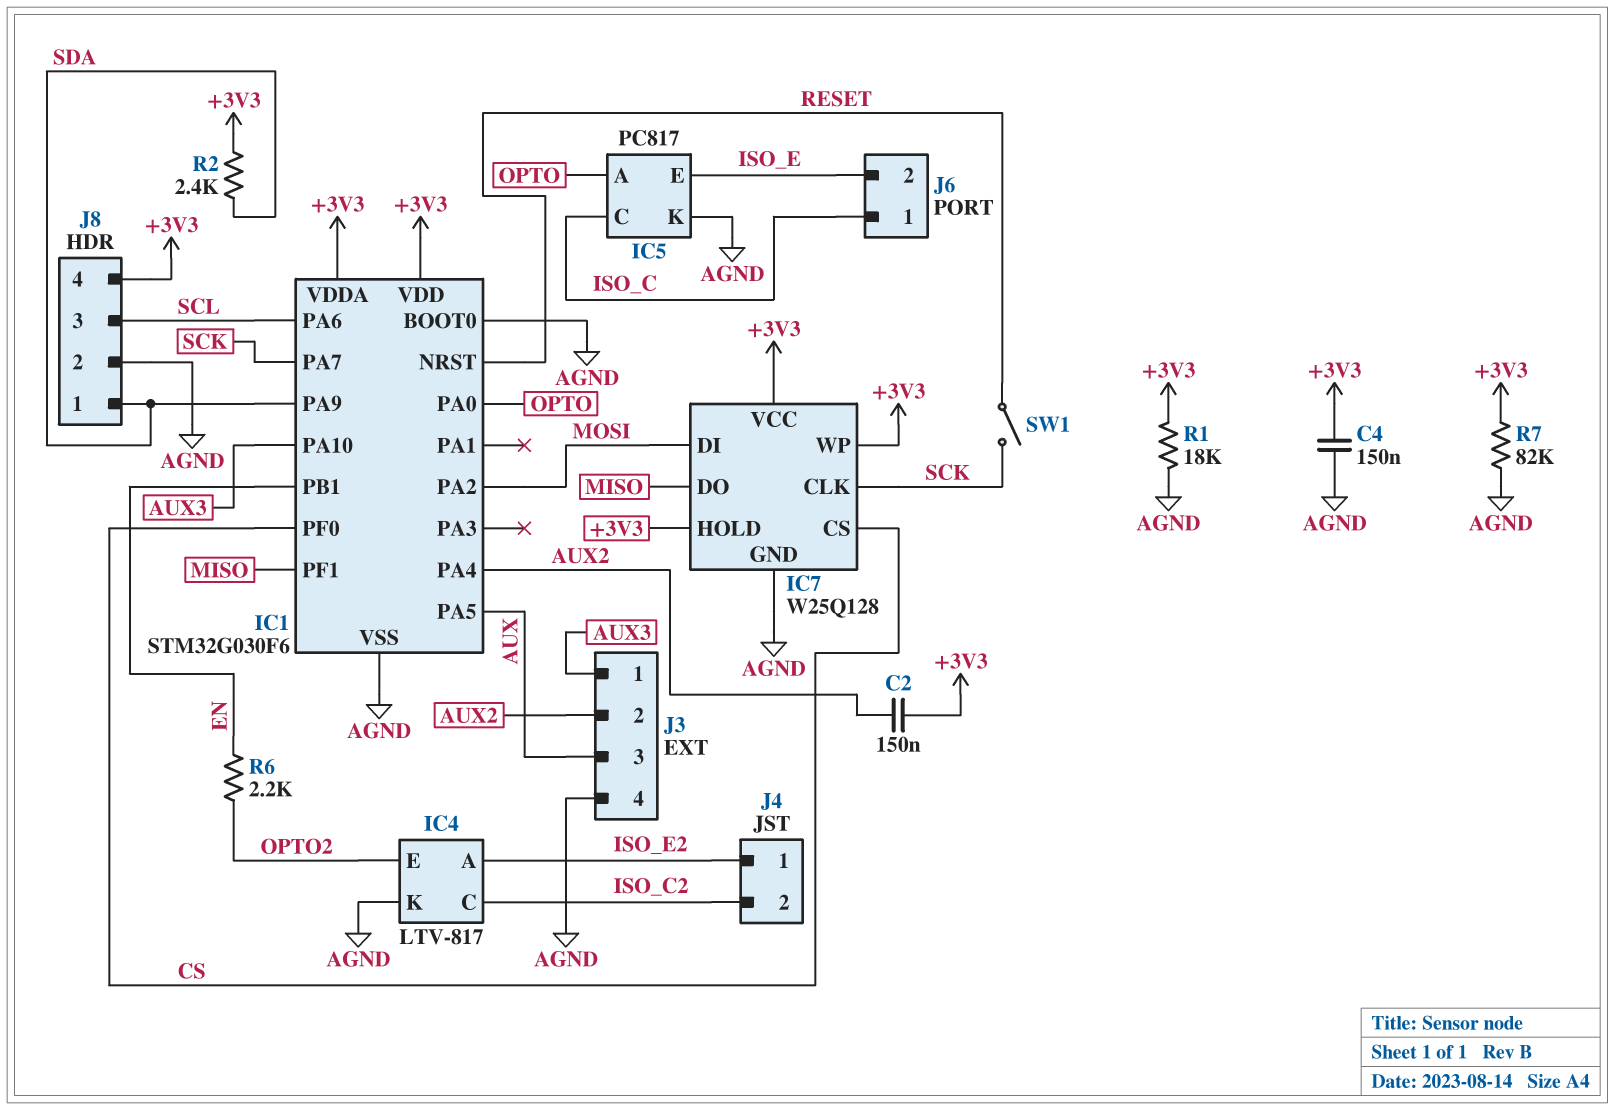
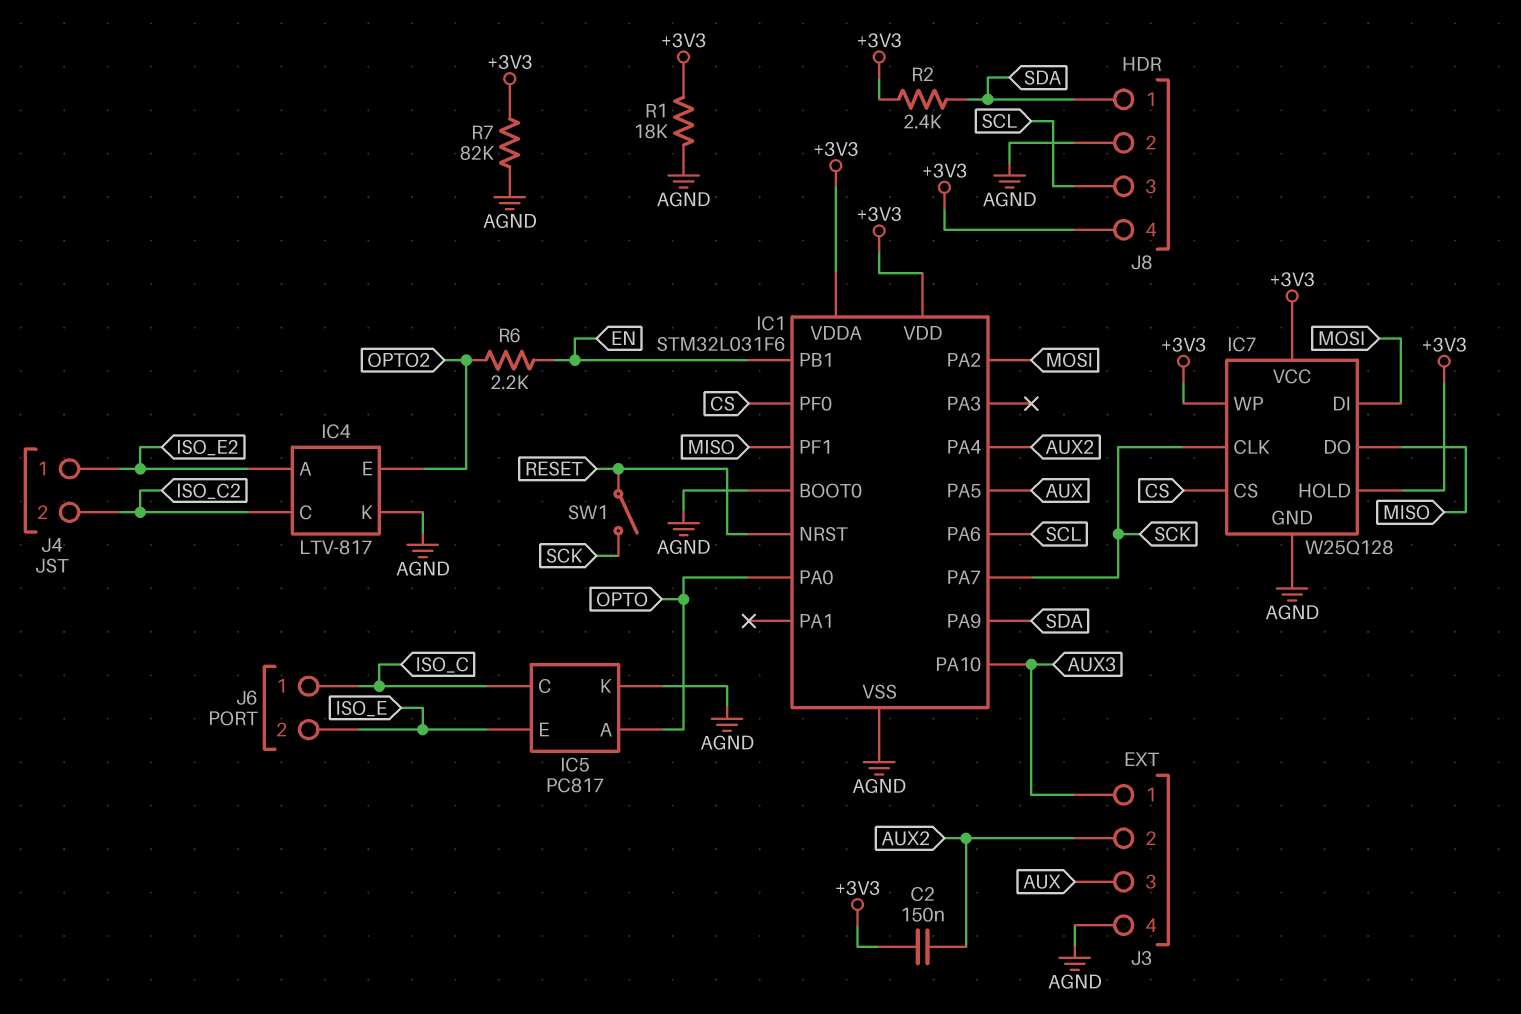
C4: 150nF (+3V3, AGND) -> none
IC1: STM32G030F6 -> STM32L031F6

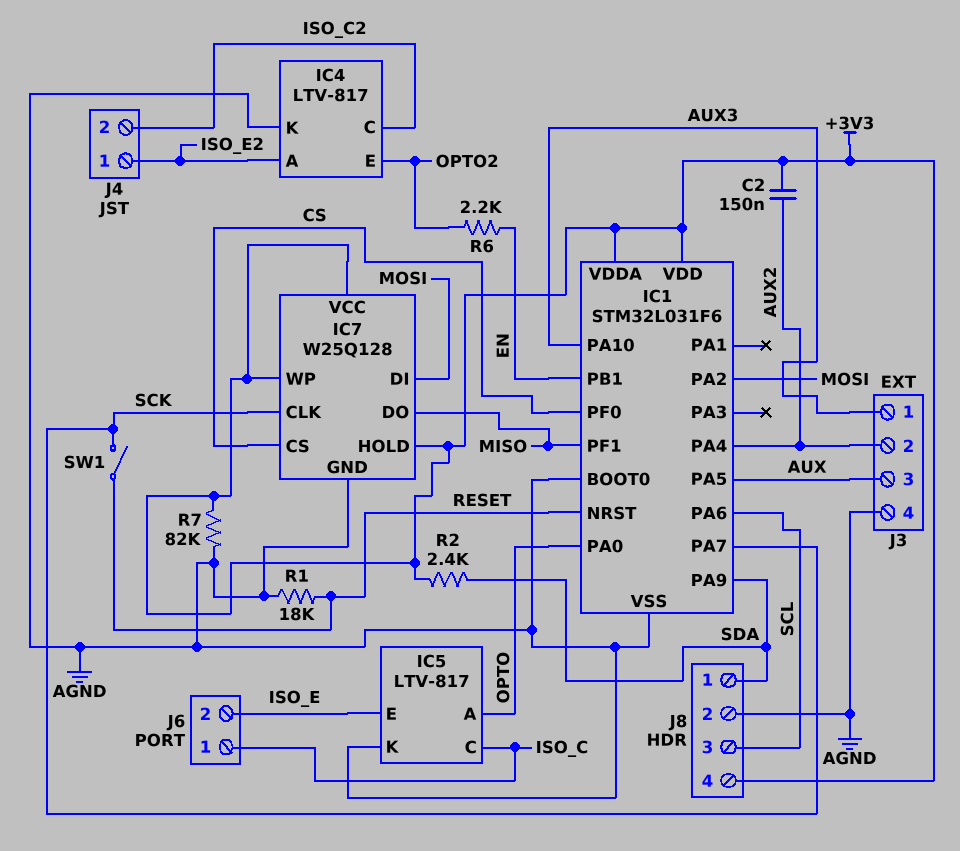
IC5: PC817 -> LTV-817
R1: 18k (+3V3, AGND) -> 18k (AGND, RESET)

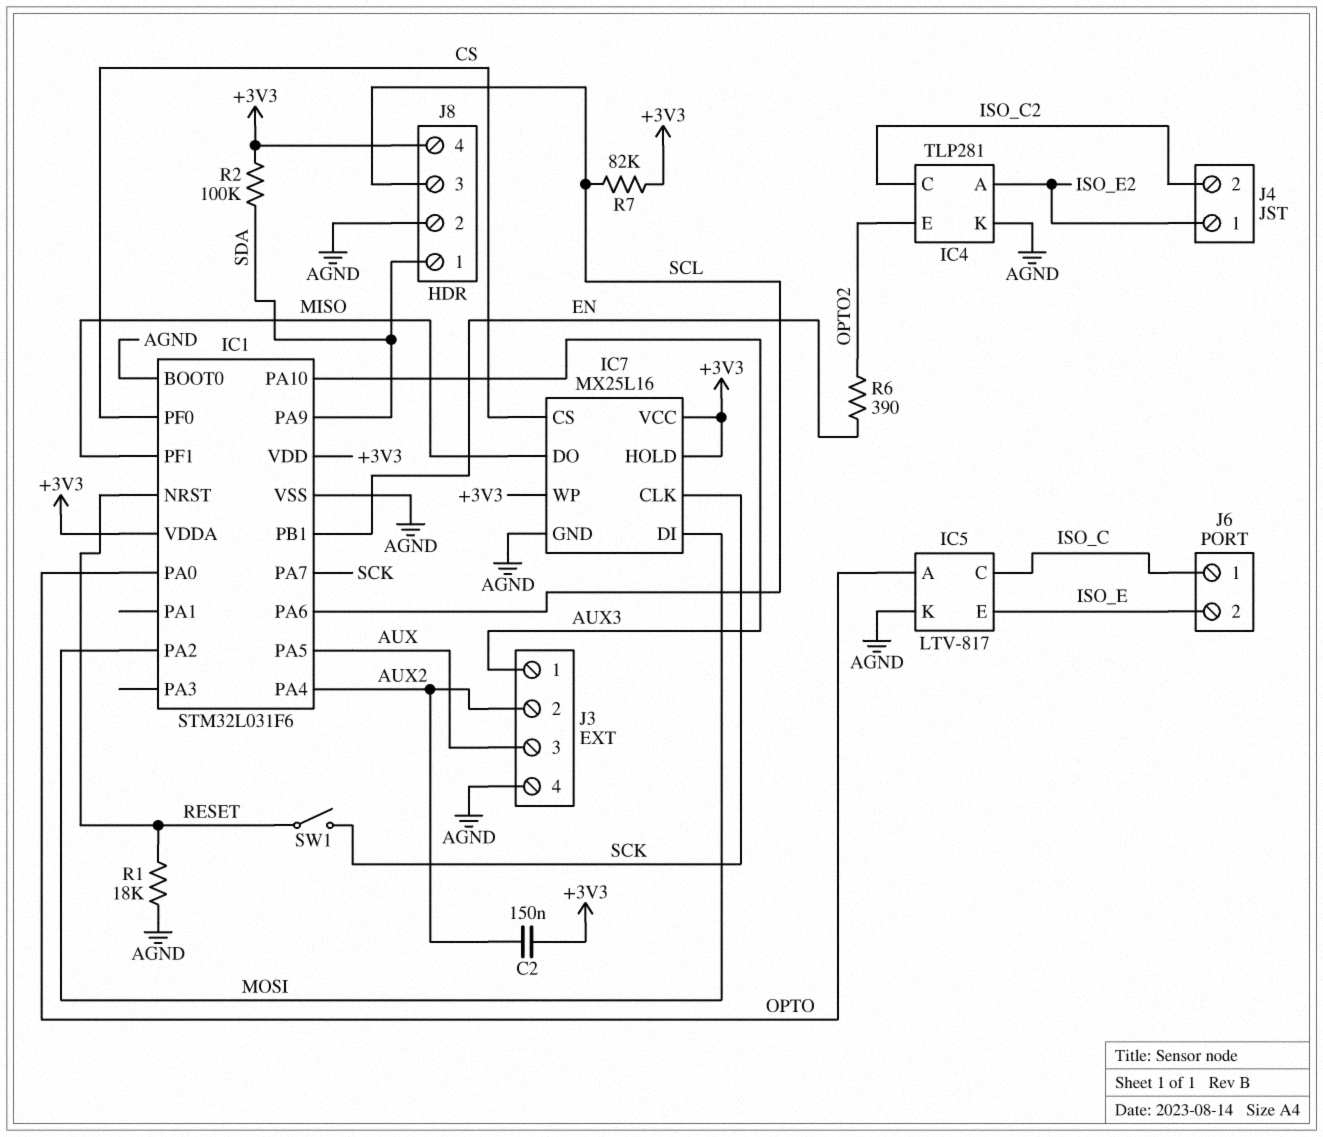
IC4: LTV-817 -> TLP281
IC7: W25Q128 -> MX25L16
R2: 2.4k (+3V3, SDA) -> 100k (+3V3, SDA)
R6: 2.2k (EN, OPTO2) -> 390 (EN, OPTO2)
R7: 82k (+3V3, AGND) -> 82k (+3V3, SCL)

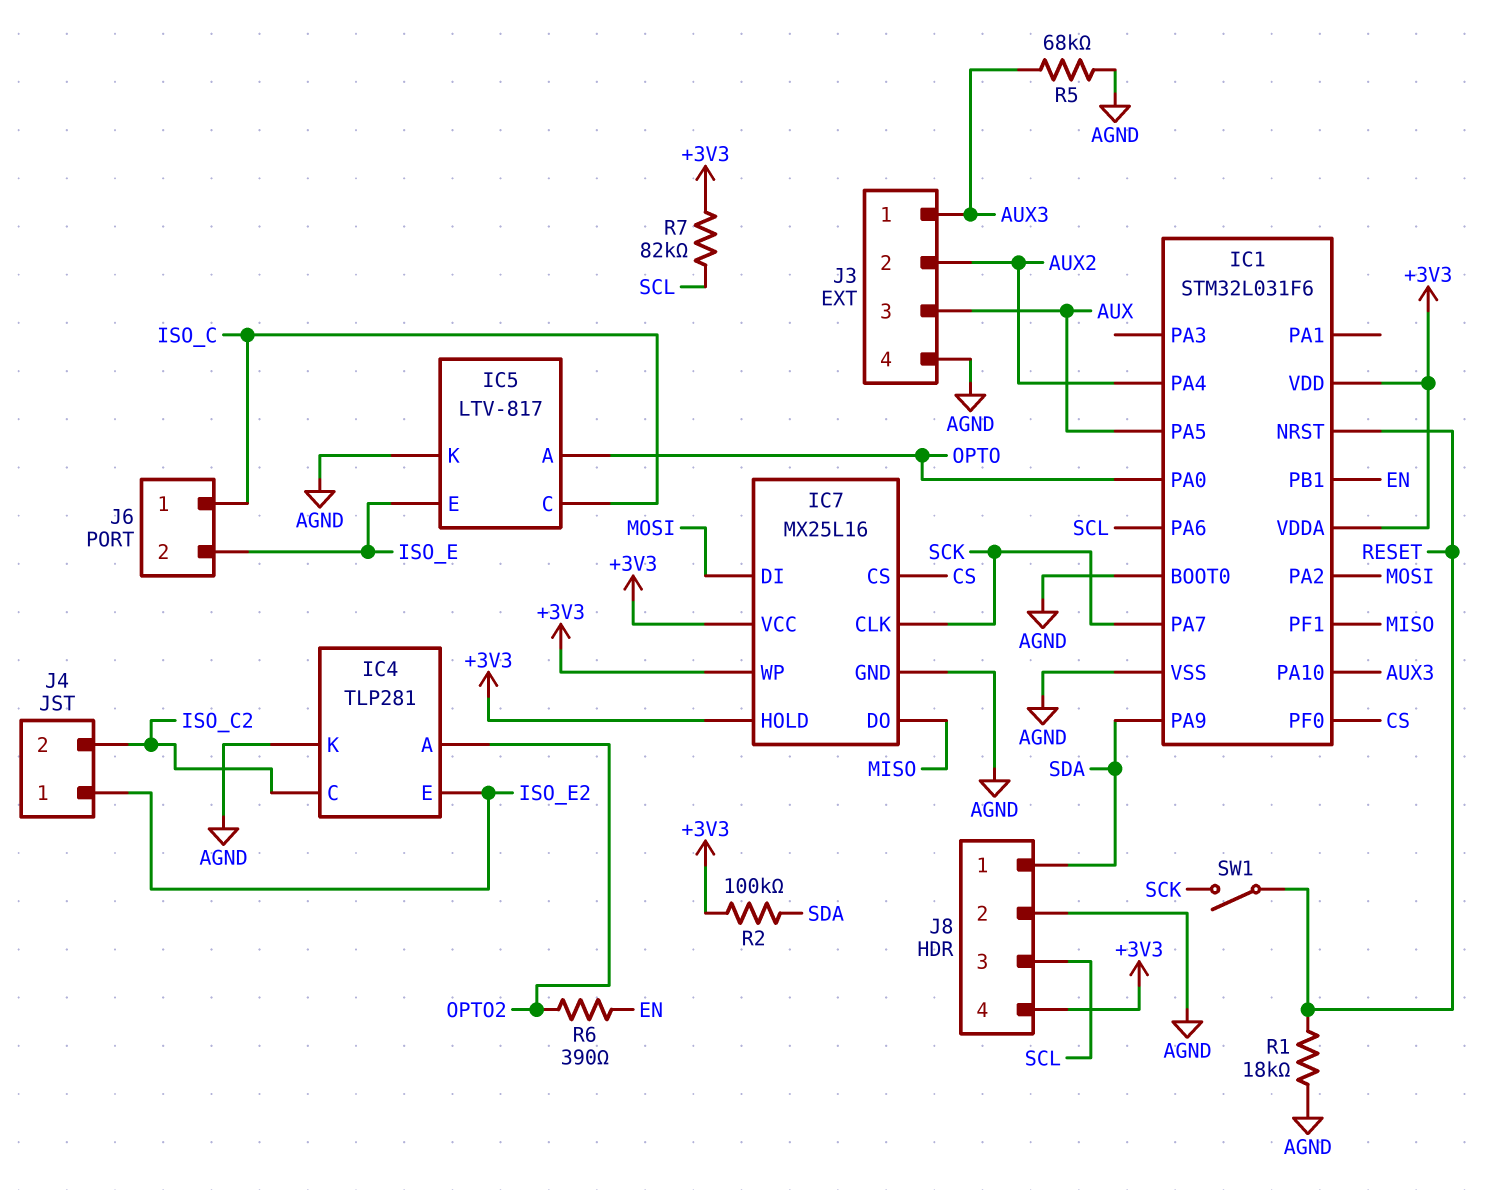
C2: 150nF (+3V3, AUX2) -> none
IC4 pin A: ISO_E2 -> OPTO2
IC4 pin E: OPTO2 -> ISO_E2
R5: none -> 68k (AGND, AUX3)

